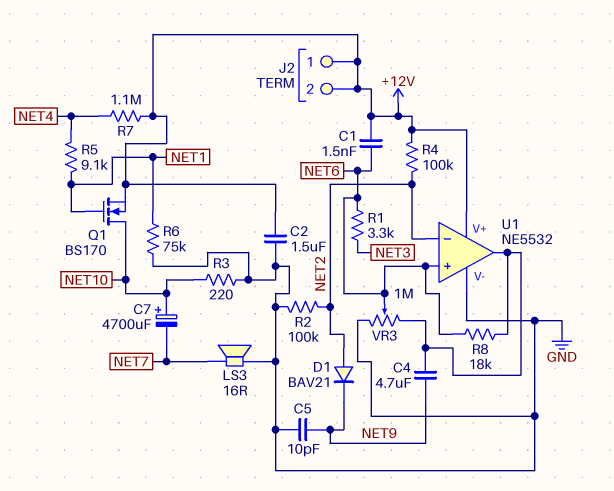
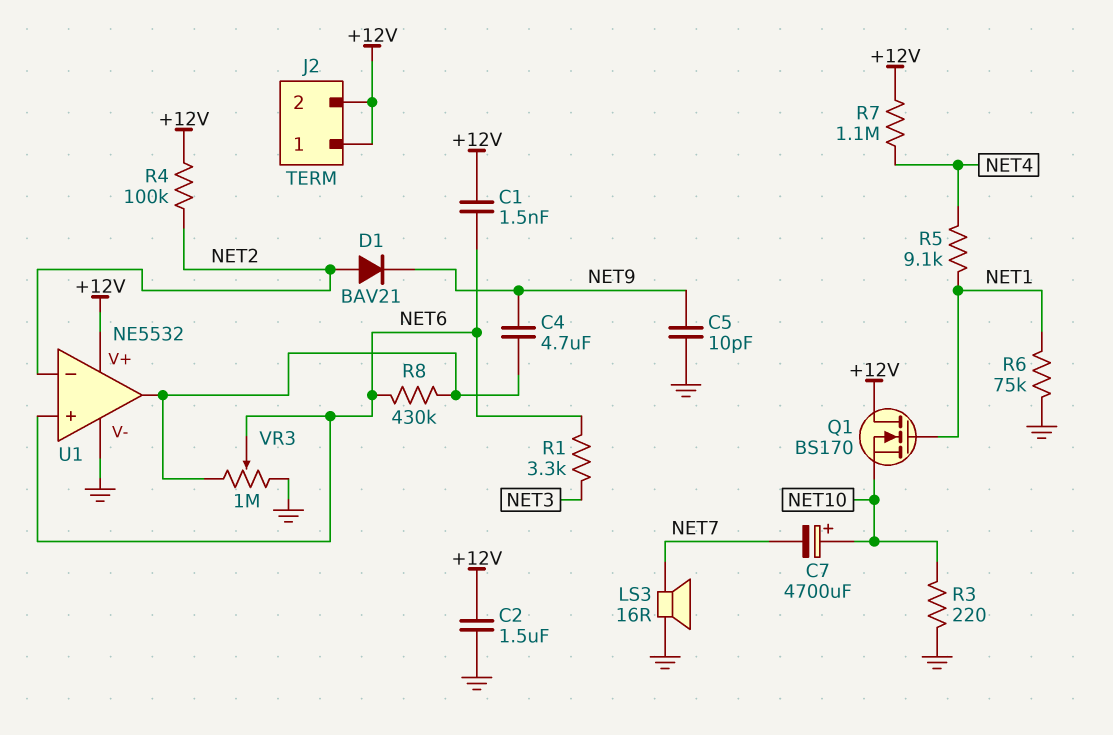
Q1: NMOS BS170 (G NET1, D NET10, S +12V) -> NMOS BS170 (G NET1, D +12V, S NET10)
R2: 100k (GND, NET2) -> none
R8: 18k (NET6, U1/out) -> 430k (NET6, U1/out)

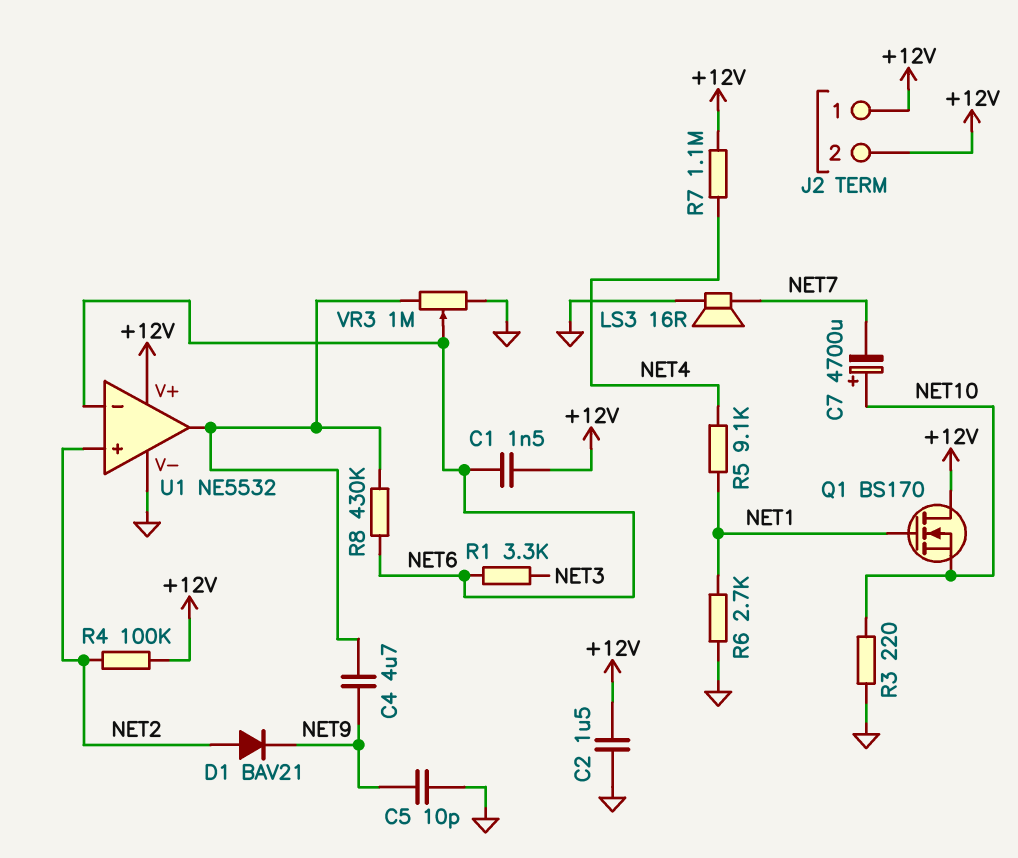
R6: 75k (GND, NET1) -> 2.7k (GND, NET1)
U1 pin in+: NET6 -> NET2
U1 pin in-: NET2 -> NET6

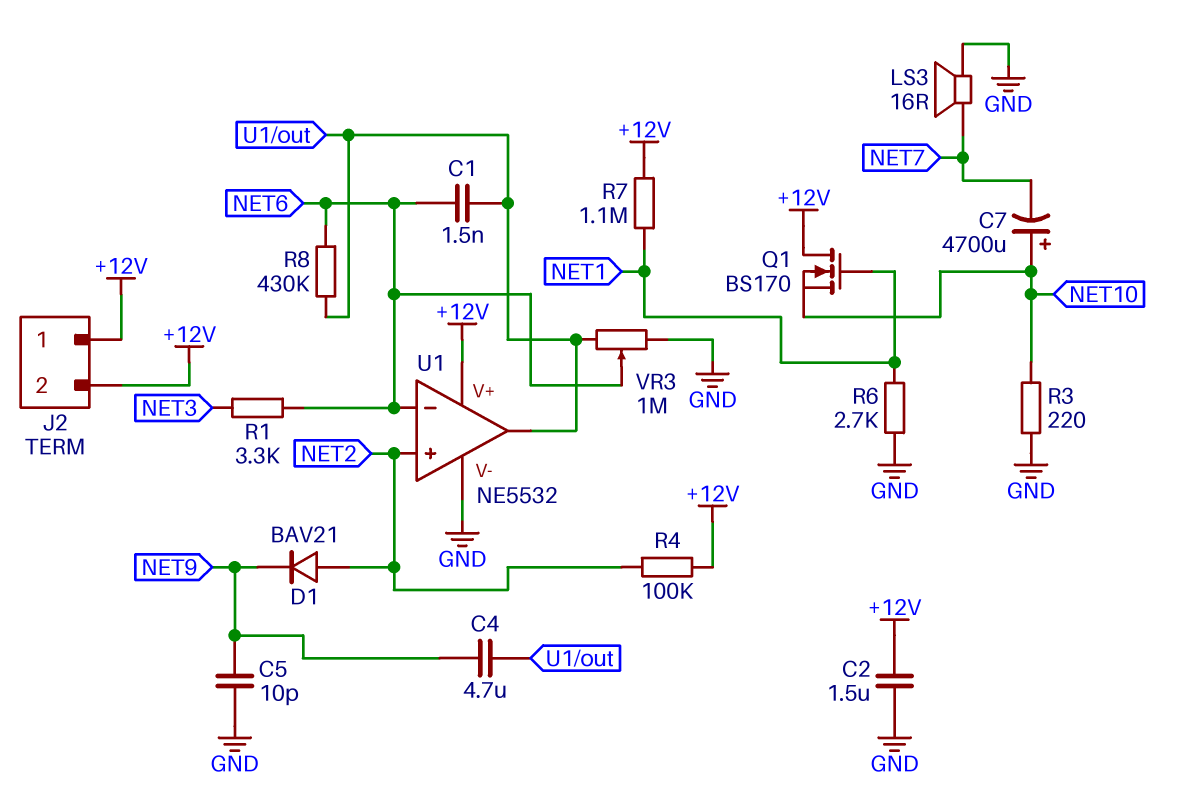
C1: 1.5nF (+12V, NET6) -> 1.5nF (NET6, U1/out)
R5: 9.1k (NET1, NET4) -> none
R7: 1.1M (+12V, NET4) -> 1.1M (+12V, NET1)

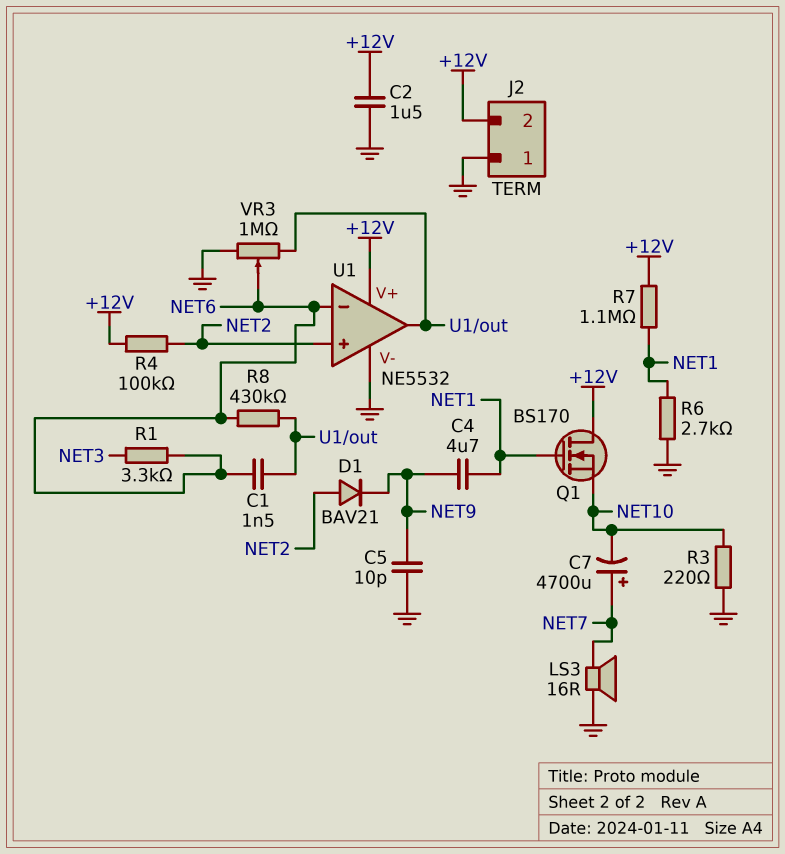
C4: 4.7uF (NET9, U1/out) -> 4.7uF (NET1, NET9)
C7: 4700uF (plus NET10, minus NET7) -> 4700uF (plus NET7, minus NET10)
J2 pin 1: +12V -> GND

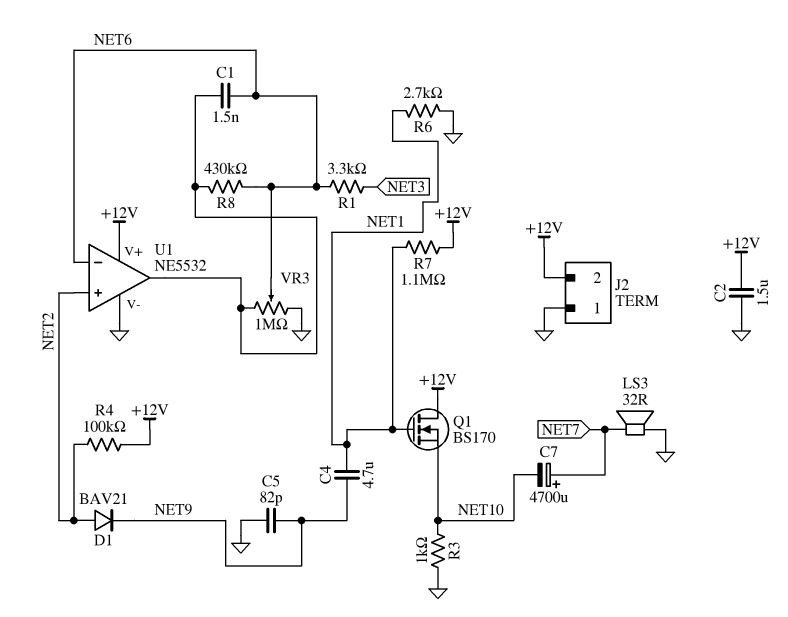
C5: 10pF (GND, NET9) -> 82pF (GND, NET9)
LS3: speaker 16R (GND, NET7) -> speaker 32R (GND, NET7)
R3: 220 (GND, NET10) -> 1k (GND, NET10)

